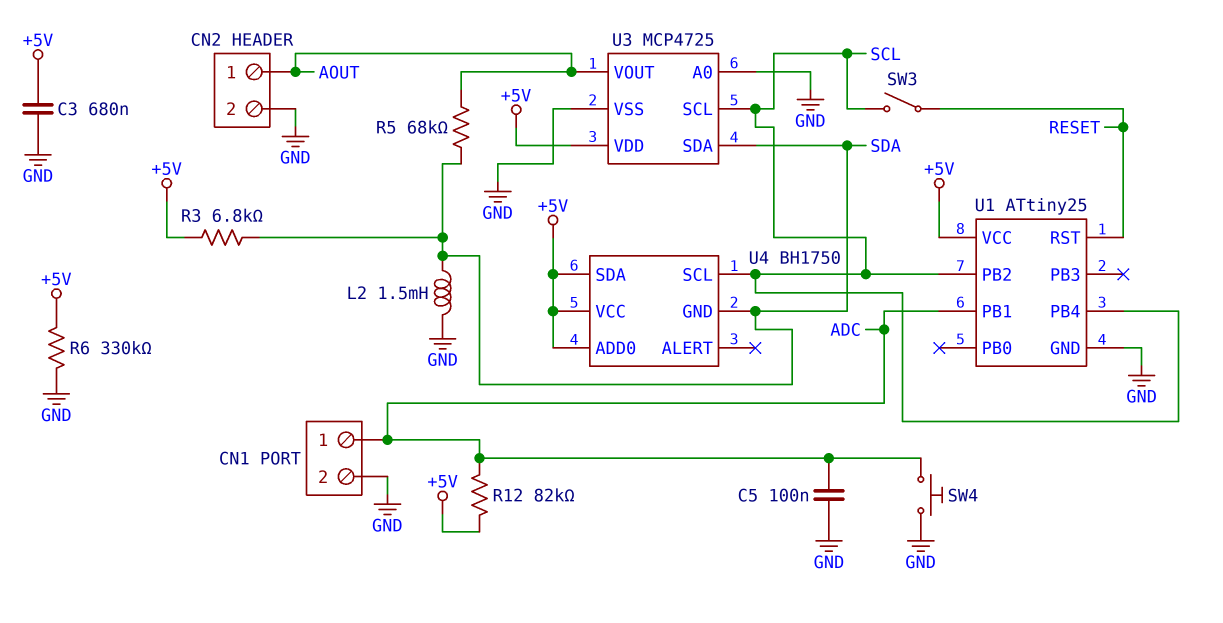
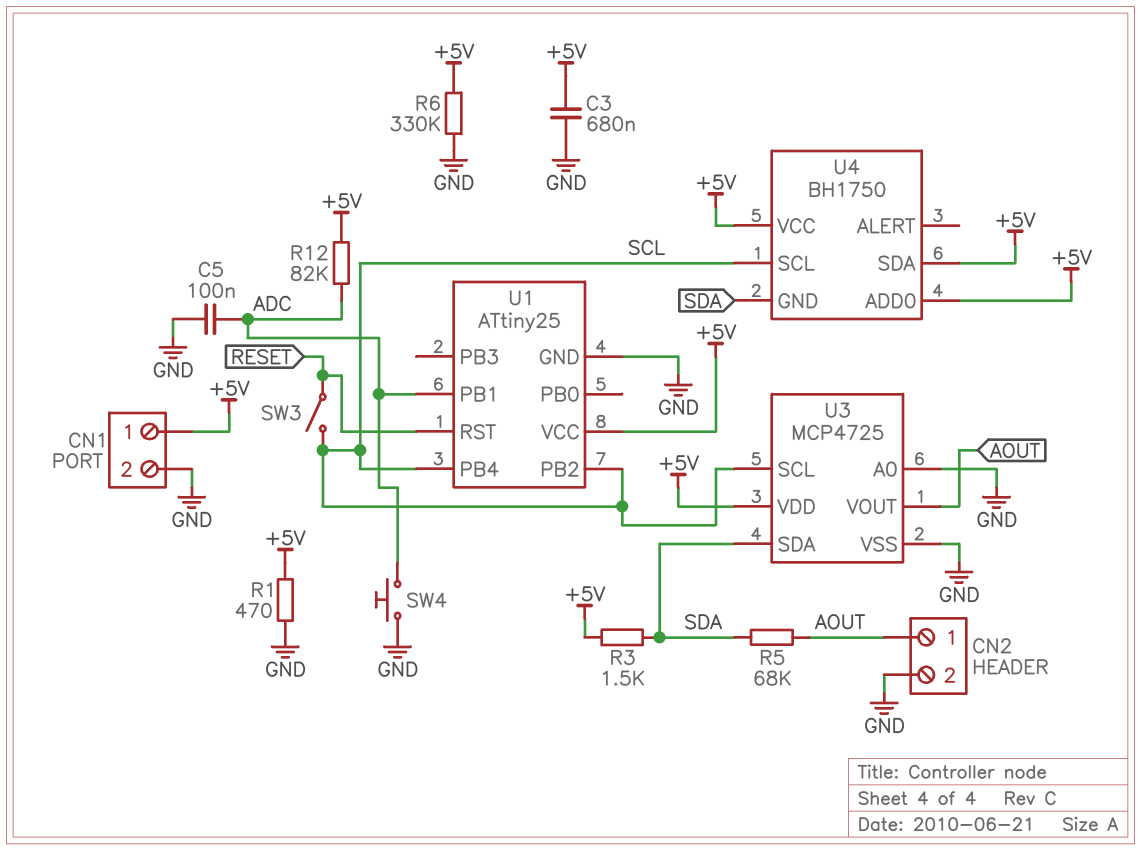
CN1 pin 1: ADC -> +5V
L2: 1.5mH (GND, SDA) -> none
R1: none -> 470 (+5V, GND)
R3: 6.8k (+5V, SDA) -> 1.5k (+5V, SDA)

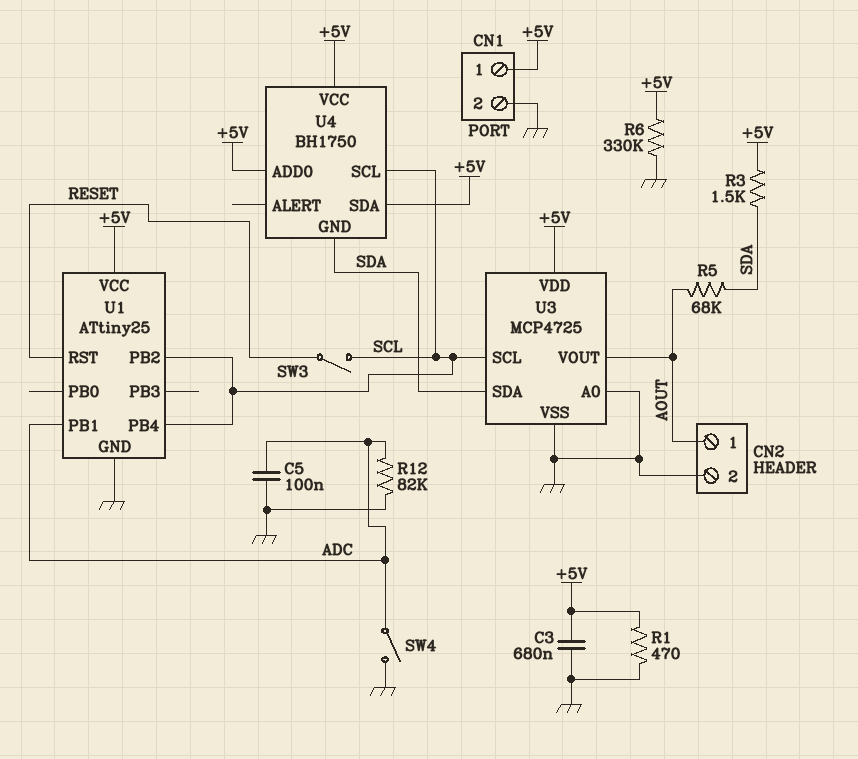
R12: 82k (+5V, ADC) -> 82k (ADC, GND)
SW4: button (ADC, GND) -> switch (ADC, GND)

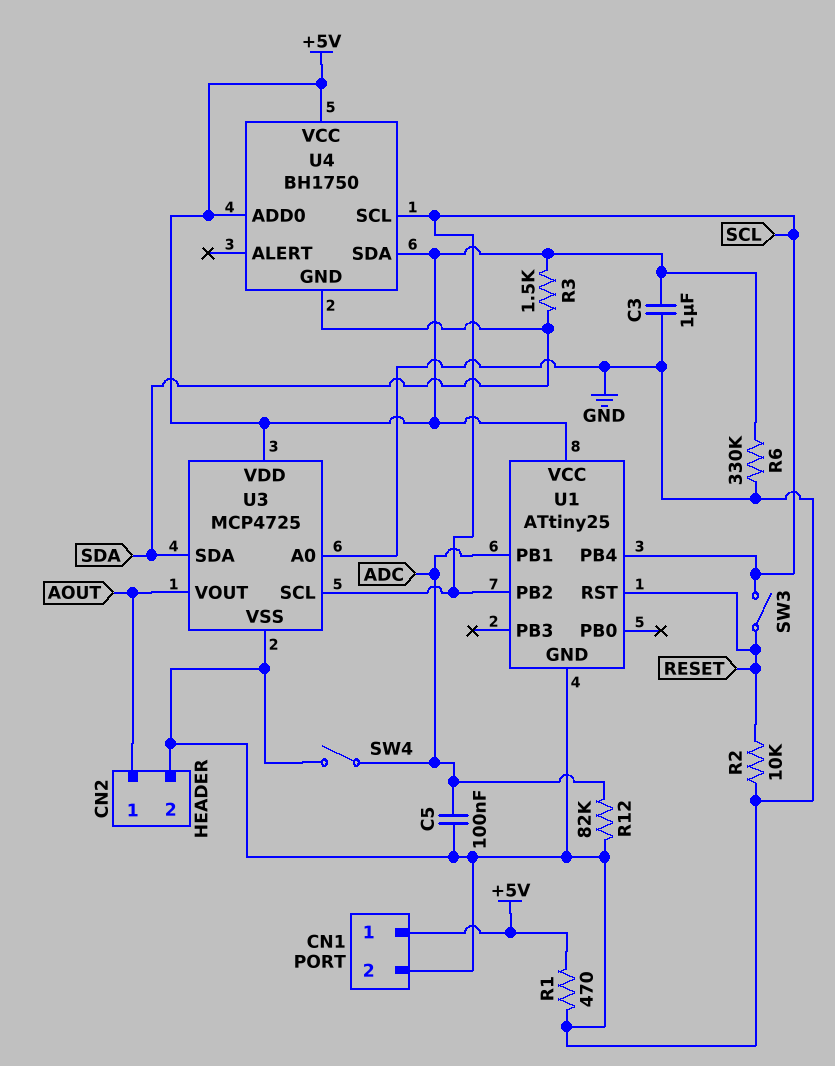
C3: 680nF (+5V, GND) -> 1uF (+5V, GND)
R2: none -> 10k (GND, RESET)
R5: 68k (AOUT, SDA) -> none

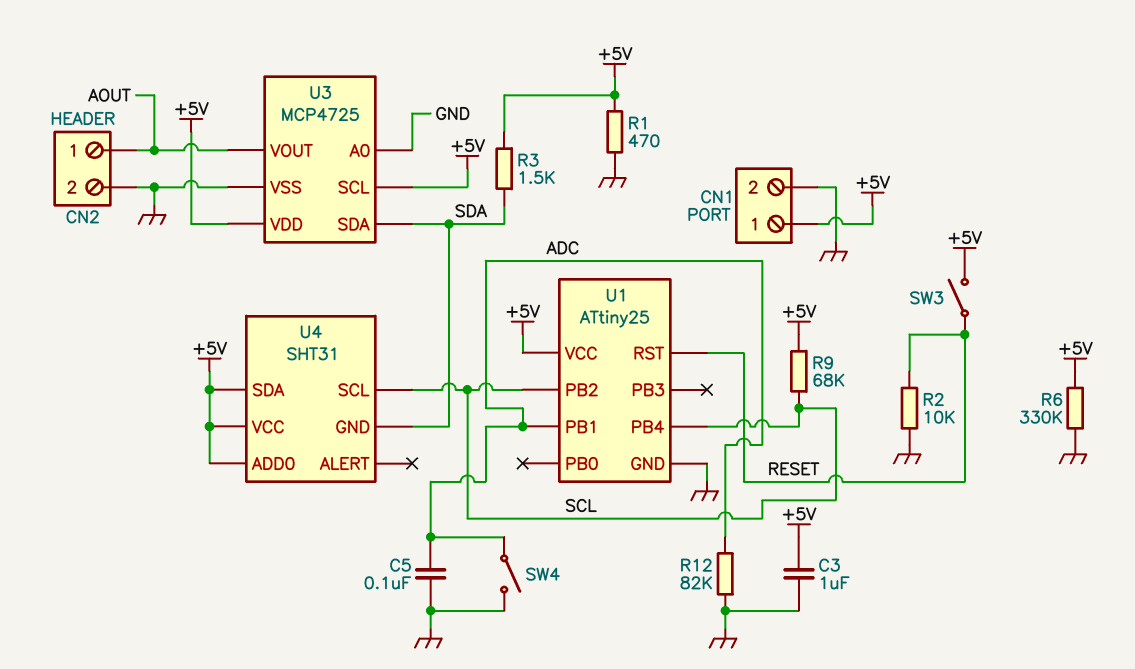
R9: none -> 68k (+5V, SCL)
SW3: switch (RESET, SCL) -> switch (+5V, RESET)
U3 pin SCL: SCL -> +5V
U4: BH1750 -> SHT31

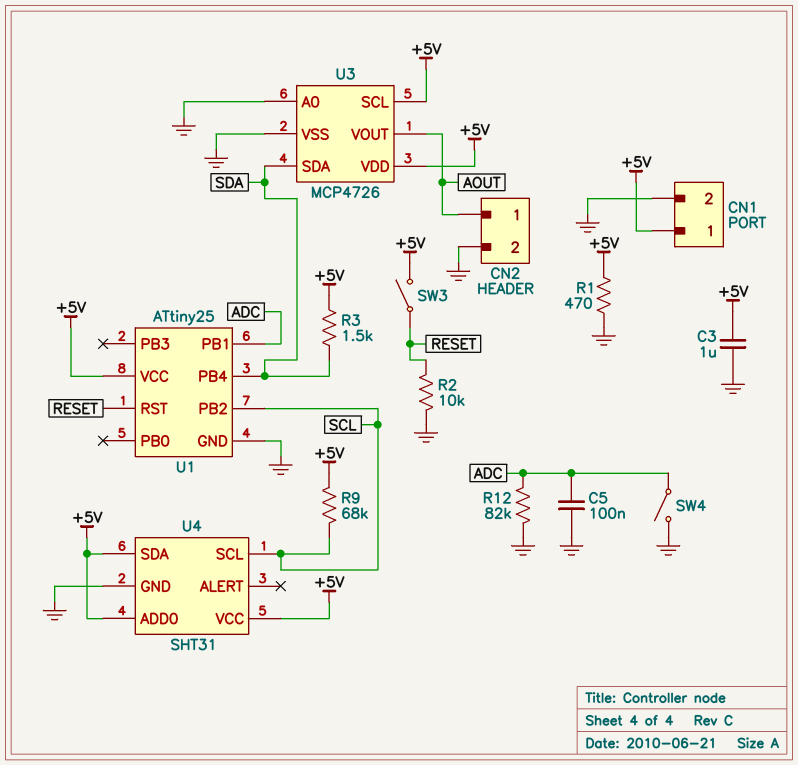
R6: 330k (+5V, GND) -> none
U1 pin PB4: SCL -> SDA
U3: MCP4725 -> MCP4726
U4 pin GND: SDA -> GND

